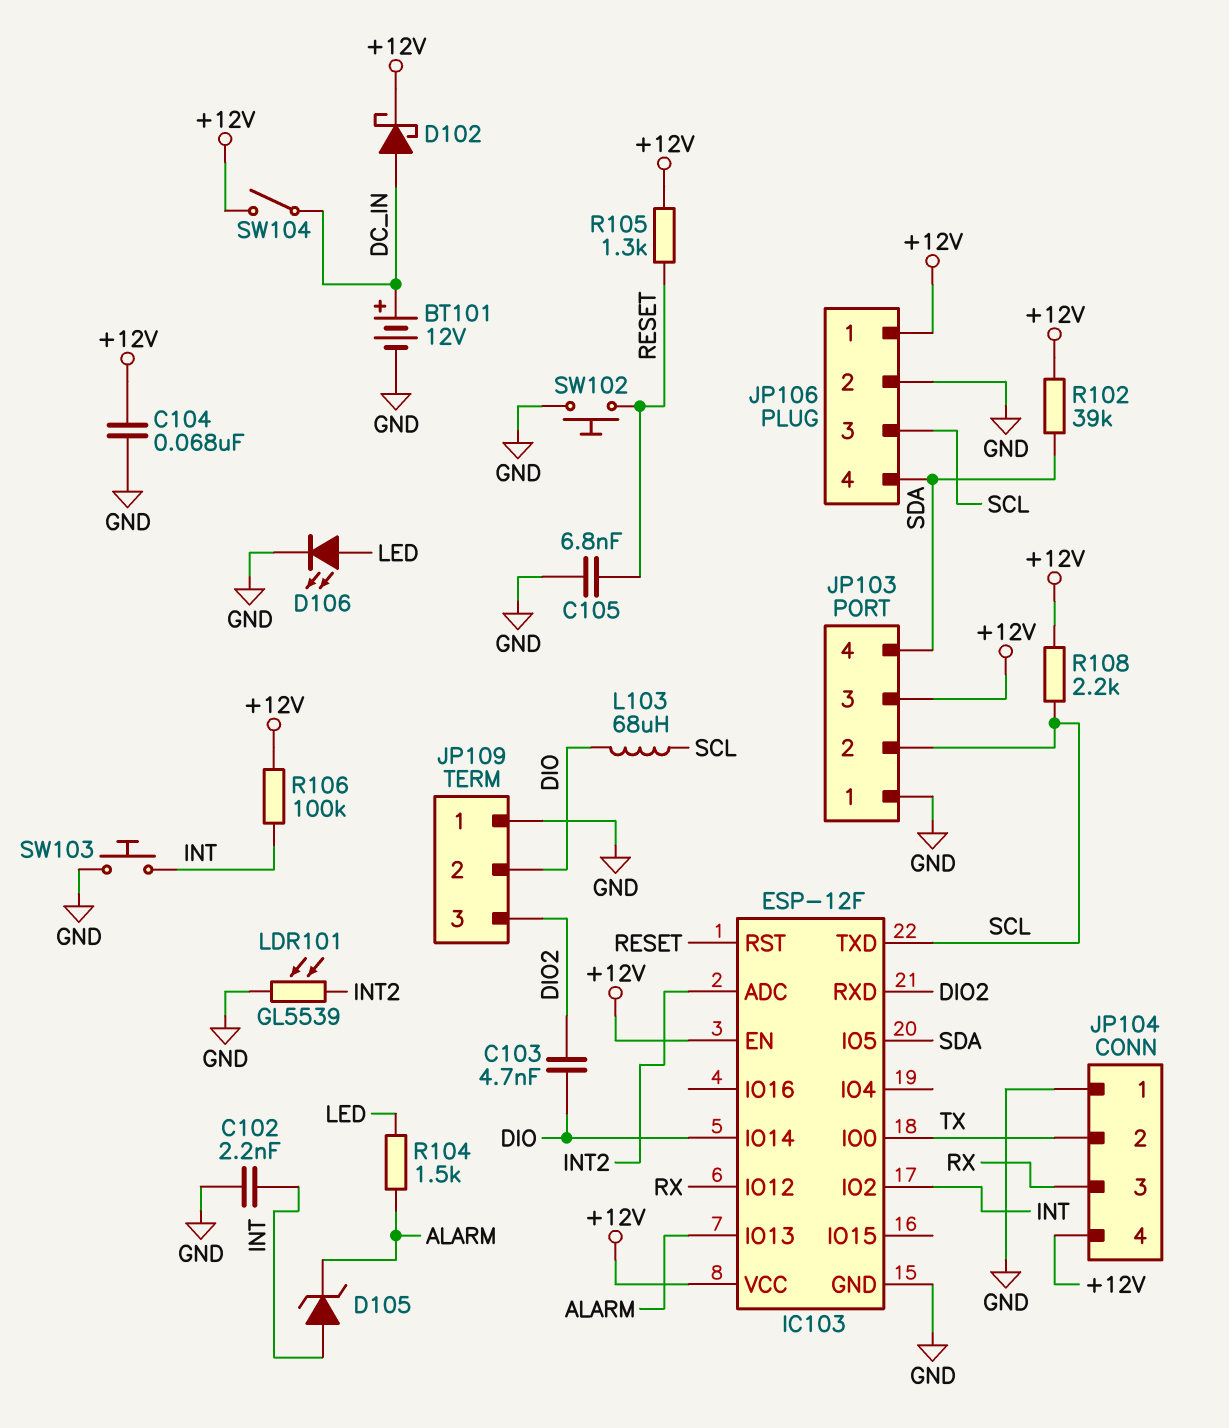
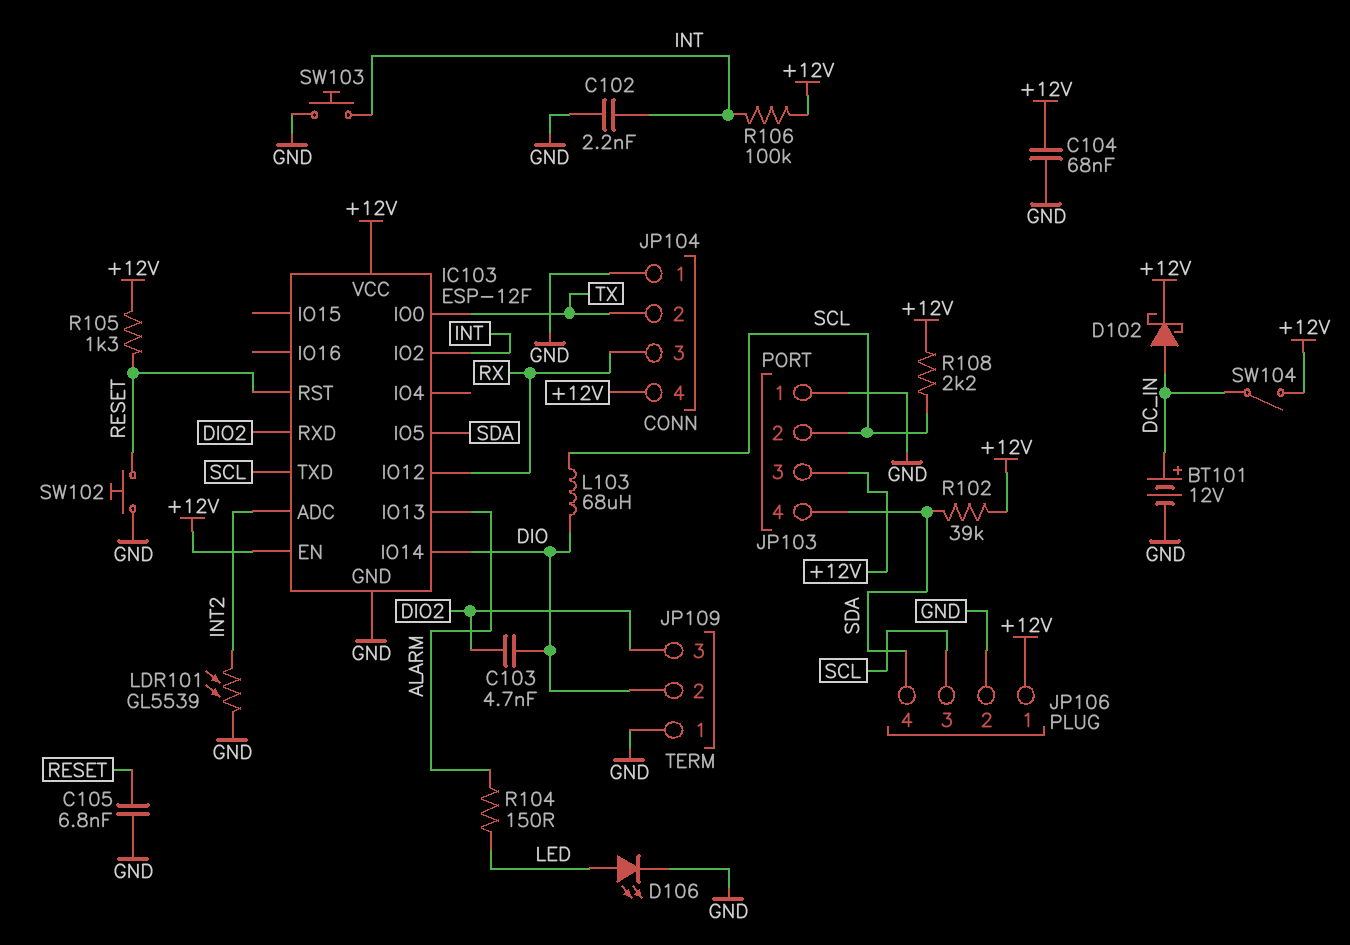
D105: zener (A INT, K ALARM) -> none
R104: 1.5k (ALARM, LED) -> 150 (ALARM, LED)

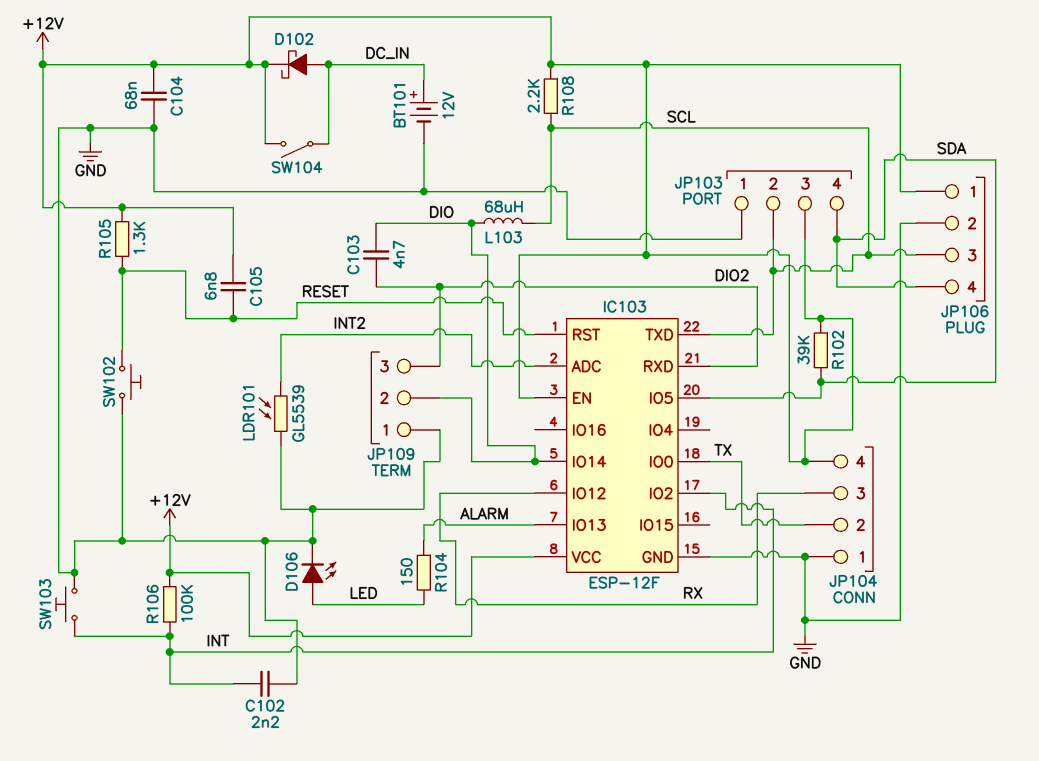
C105: 6.8nF (GND, RESET) -> 6.8nF (+12V, RESET)

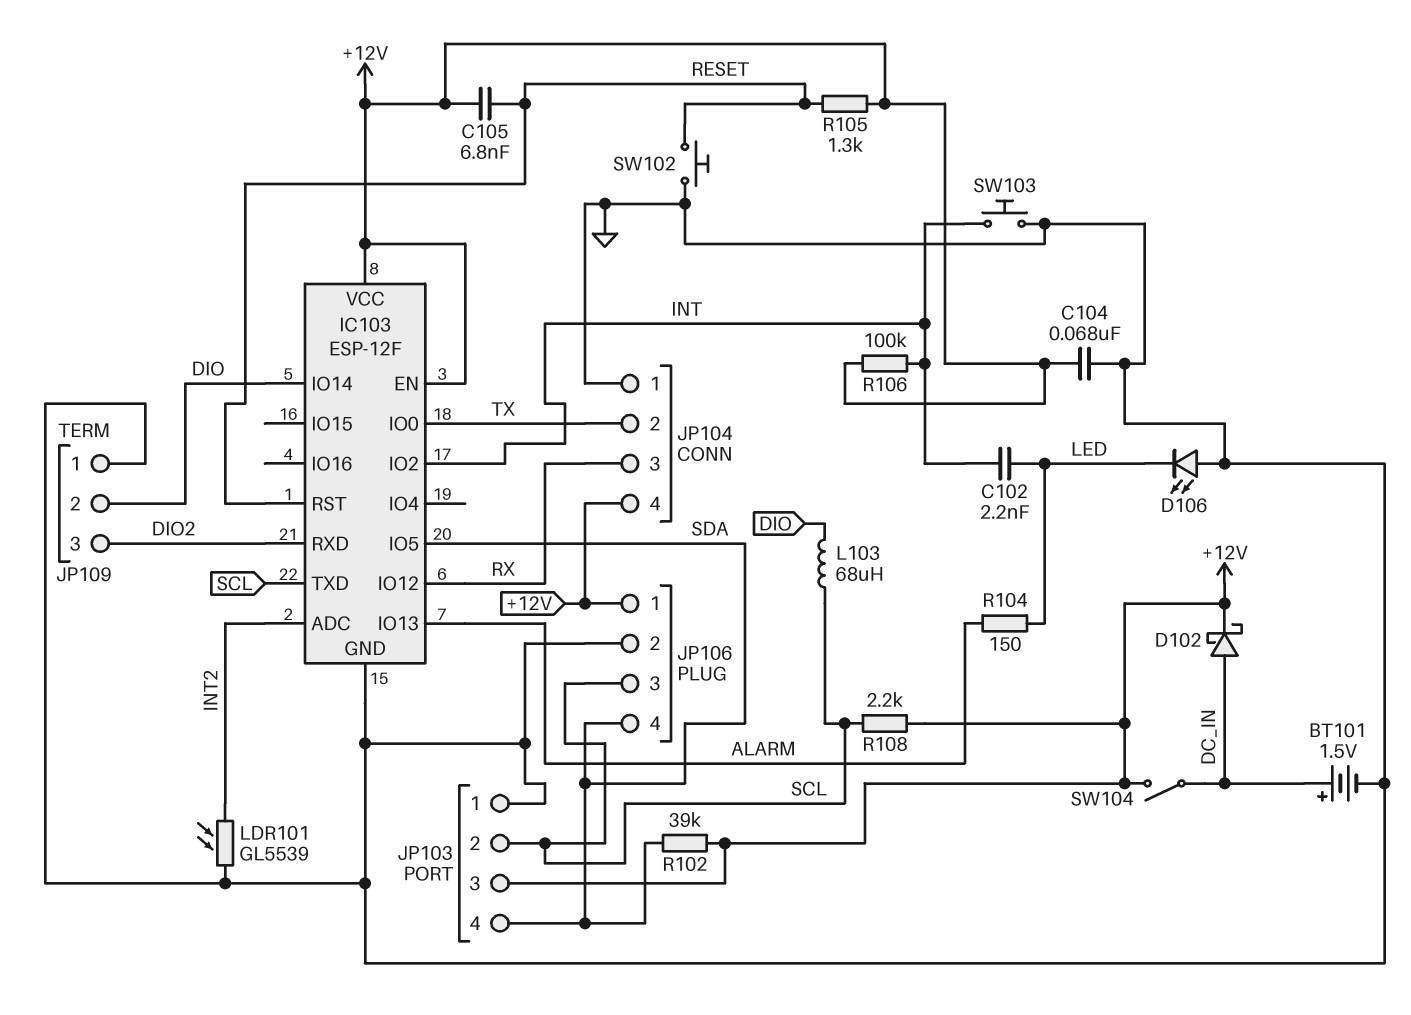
BT101: 12V (plus DC_IN, minus GND) -> 1.5V (plus DC_IN, minus GND)
C102: 2.2nF (GND, INT) -> 2.2nF (INT, LED)
C103: 4.7nF (DIO, DIO2) -> none
D106: LED (A LED, K GND) -> LED (A GND, K LED)

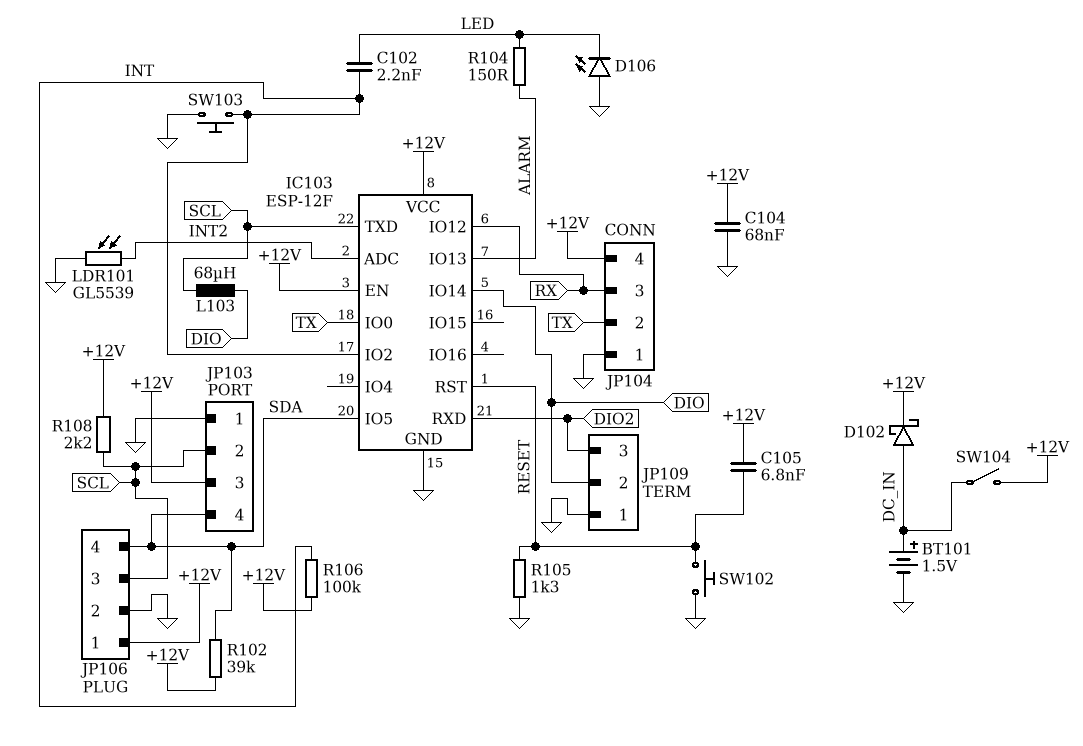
R105: 1.3k (+12V, RESET) -> 1.3k (GND, RESET)

